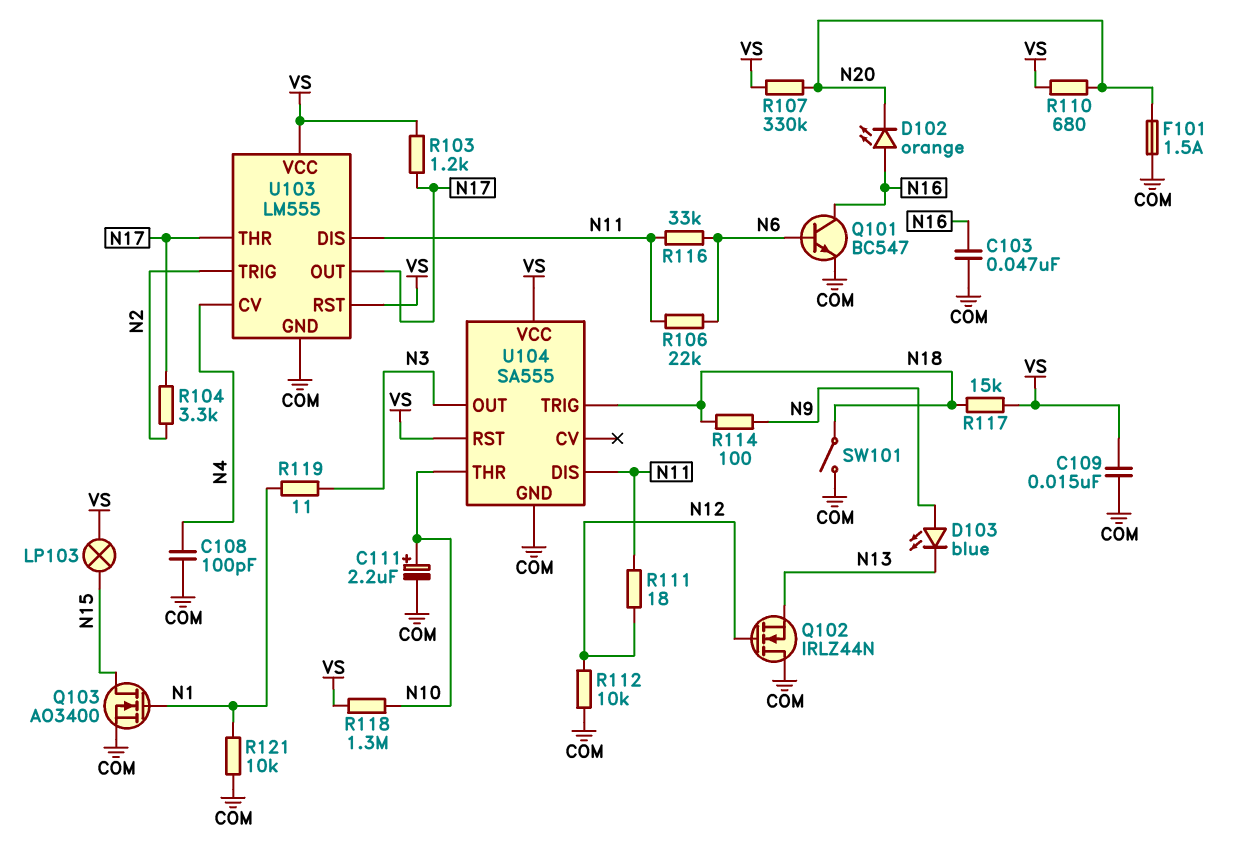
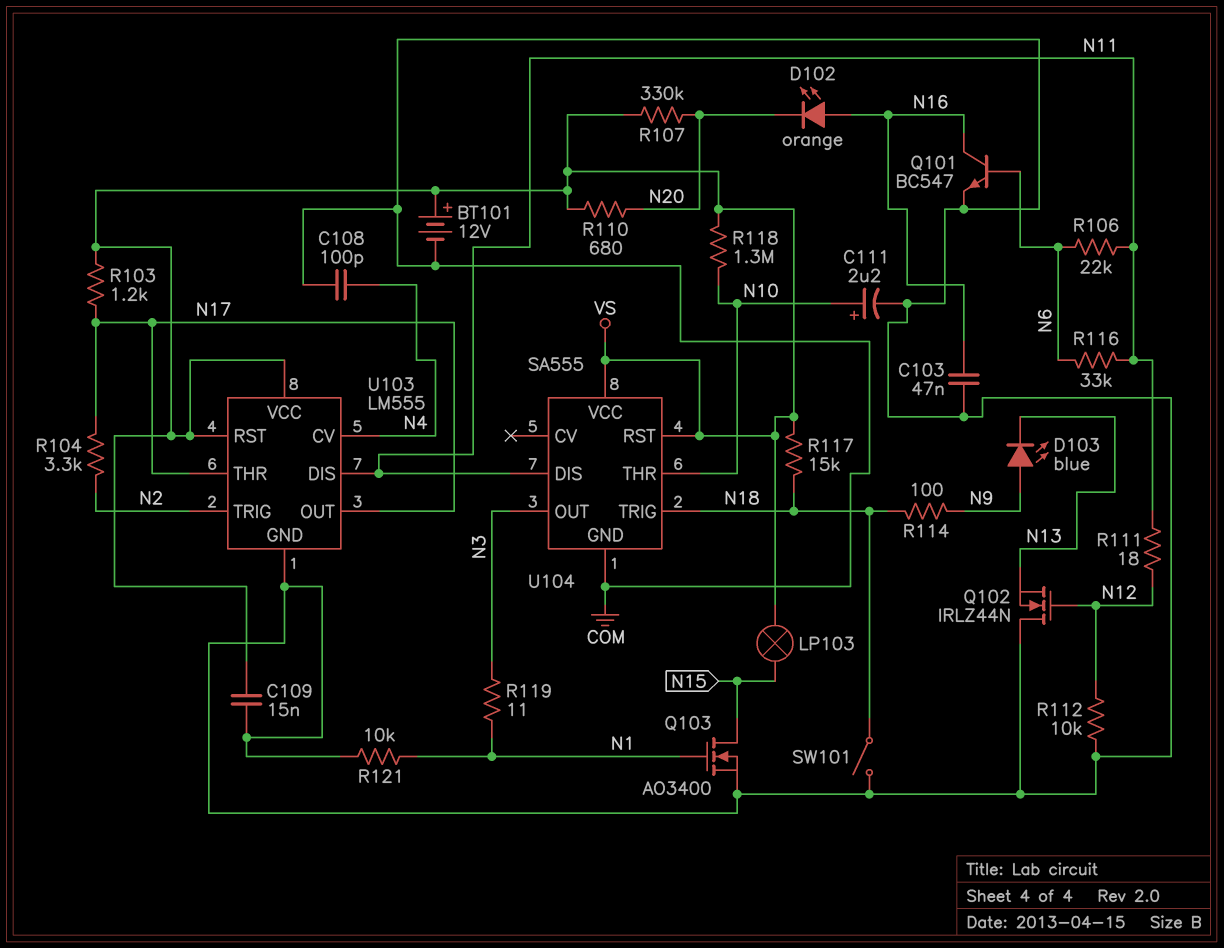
BT101: none -> 12V (plus VS, minus COM)
F101: 1.5A (COM, N20) -> none

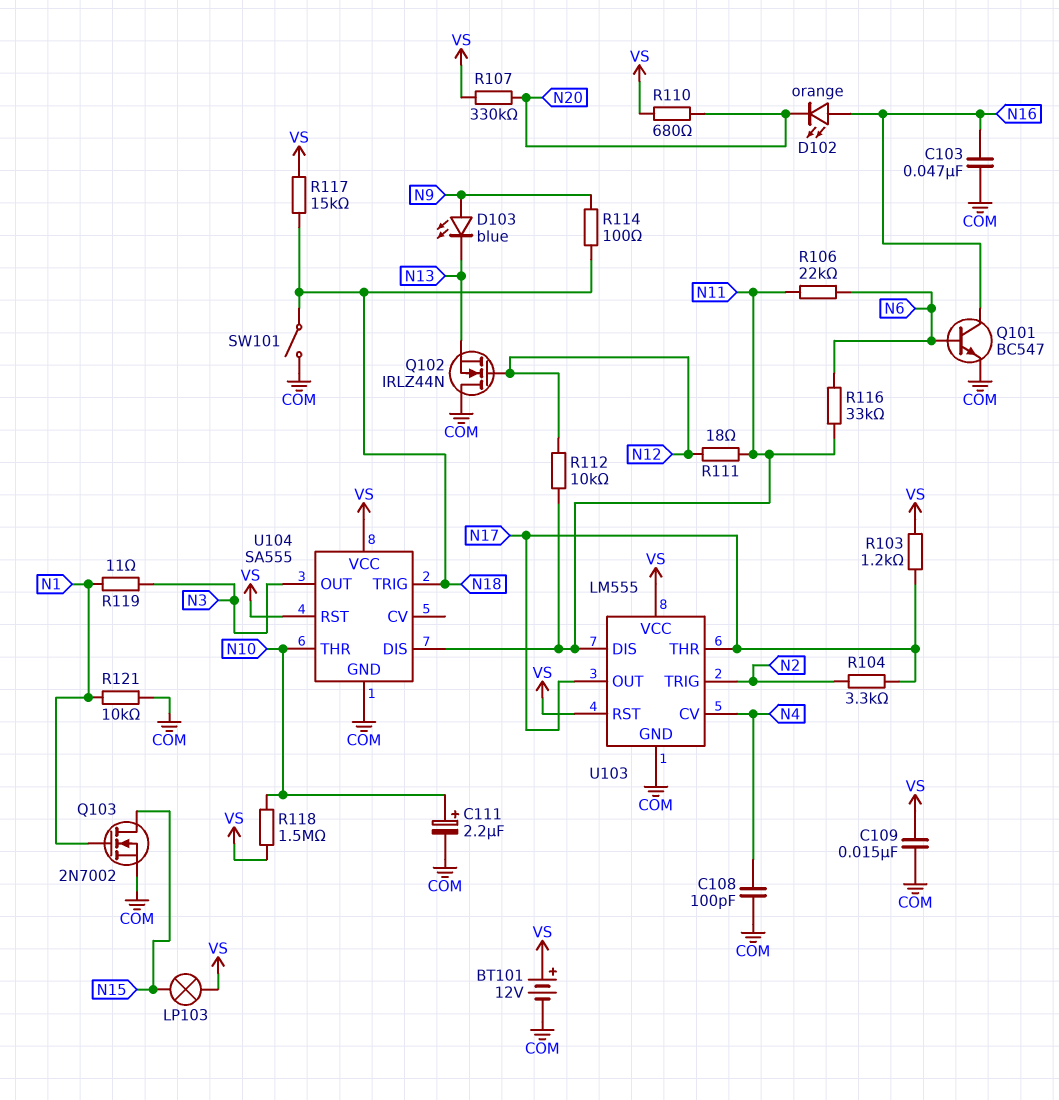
Q103: NMOS AO3400 (G N1, D N15, S COM) -> NMOS 2N7002 (G N1, D N15, S COM)
R112: 10k (COM, N12) -> 10k (N11, N12)
R118: 1.3M (N10, VS) -> 1.5M (N10, VS)

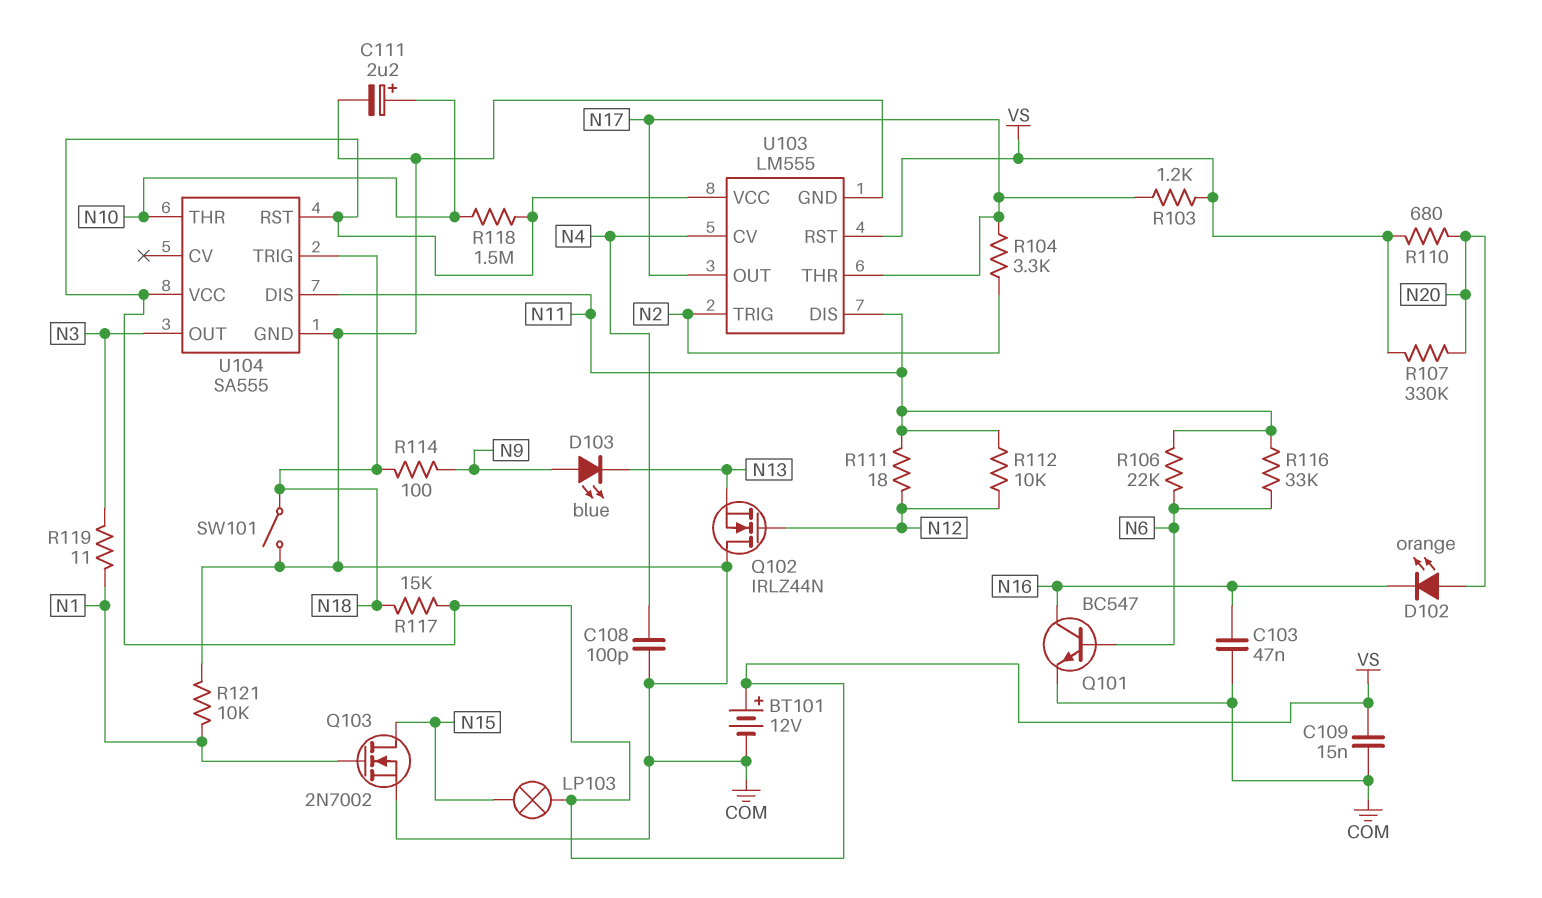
D102: LED orange (A N16, K N20) -> LED orange (A N20, K N16)

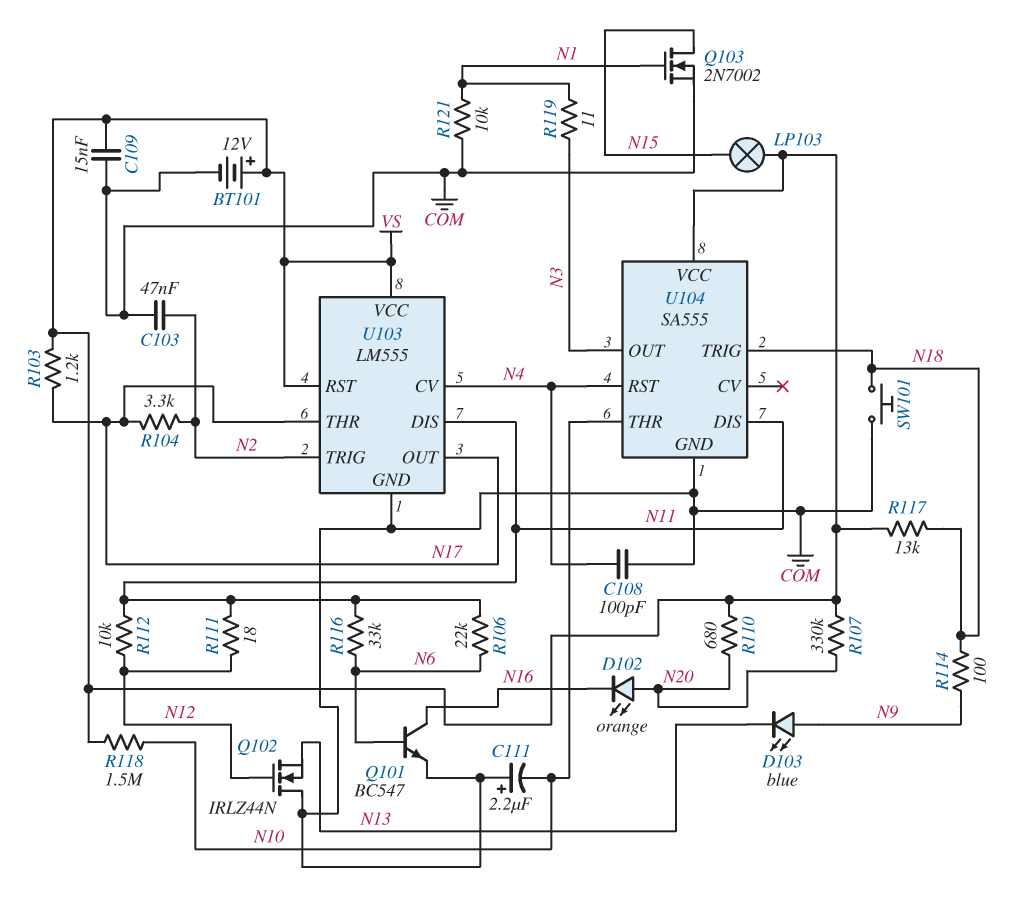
C103: 47nF (COM, N16) -> 47nF (COM, N2)
C111: 2.2uF (plus N10, minus COM) -> 2.2uF (plus COM, minus N10)
R117: 15k (N18, VS) -> 13k (N18, VS)
SW101: switch (COM, N18) -> button (COM, N18)
U104 pin RST: VS -> N4

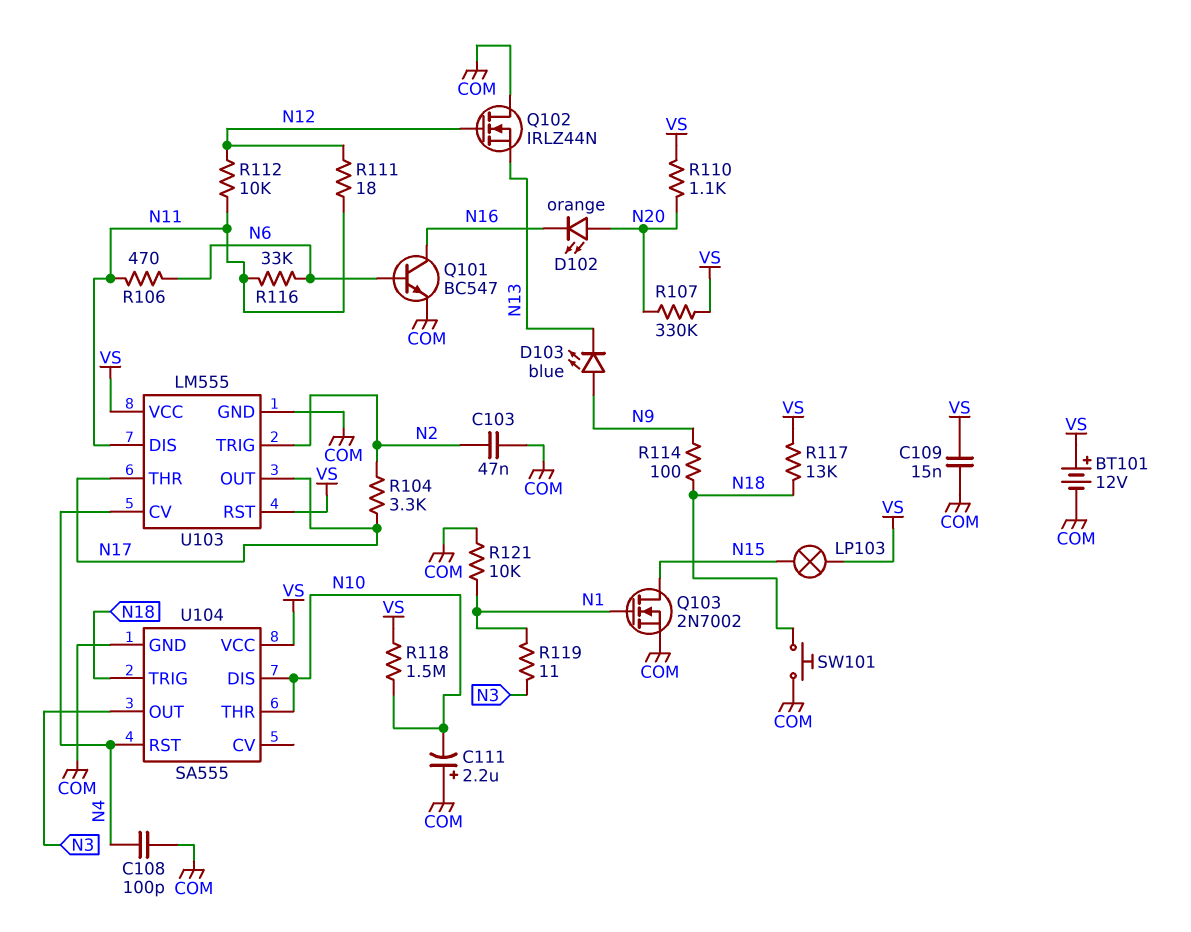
R103: 1.2k (N17, VS) -> none
R106: 22k (N6, N11) -> 470 (N6, N11)
R110: 680 (N20, VS) -> 1.1k (N20, VS)
U104 pin DIS: N11 -> N10

